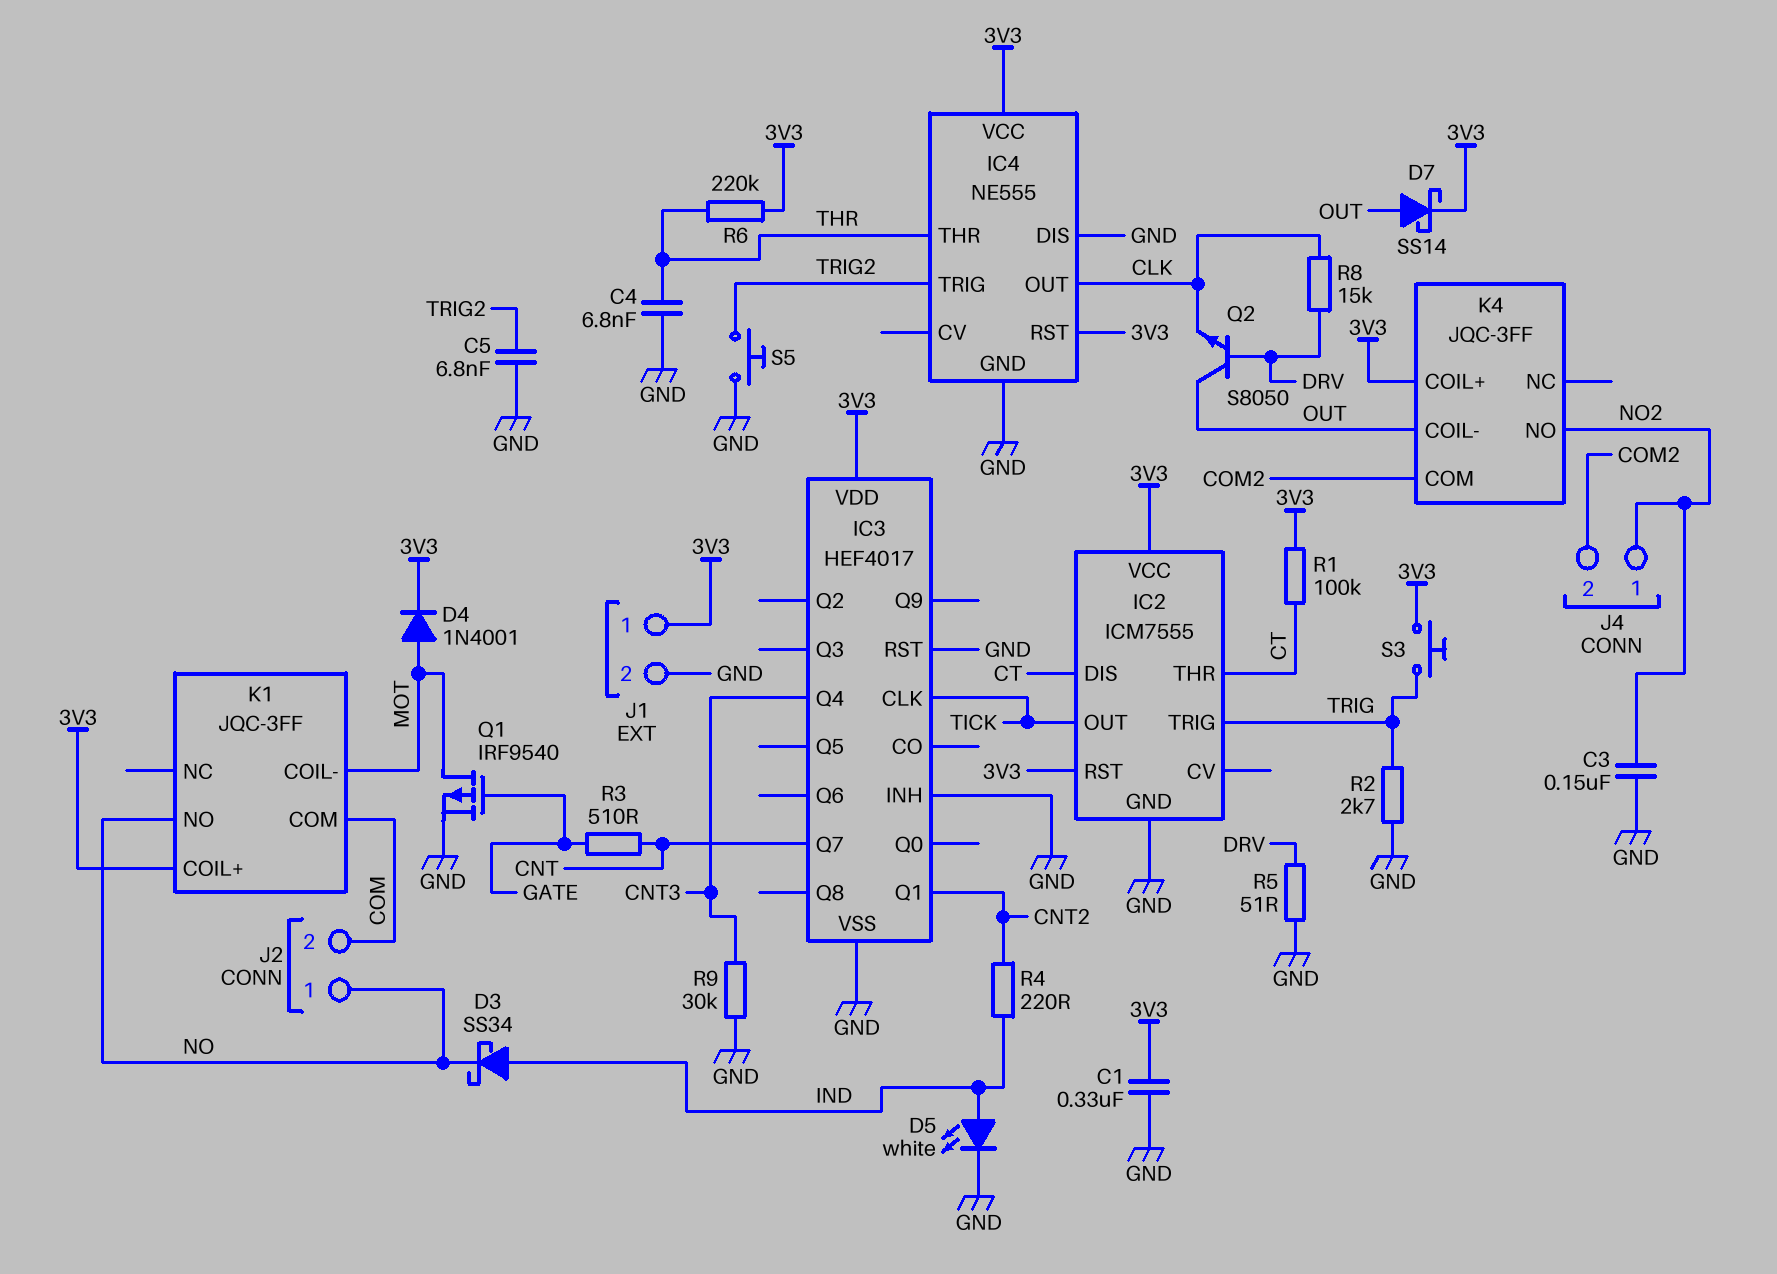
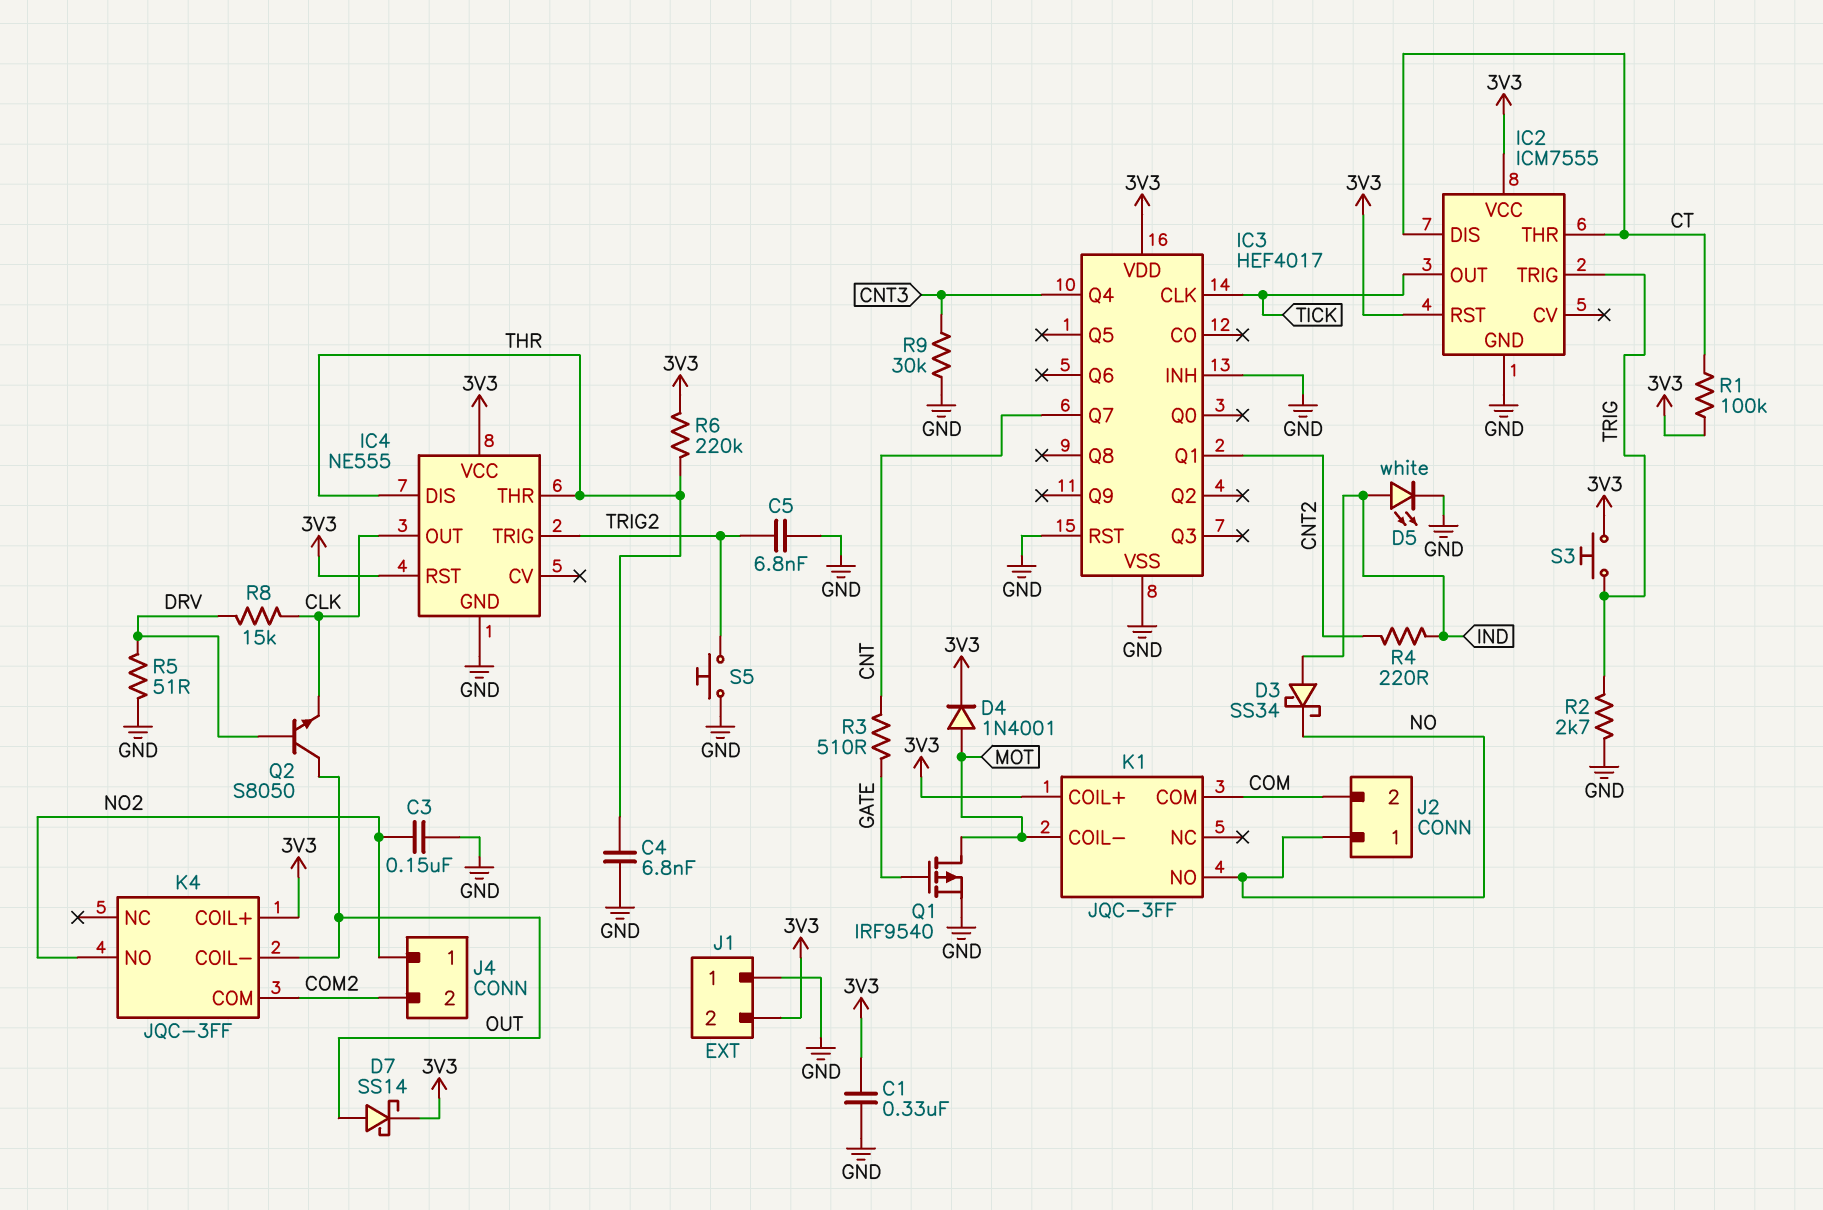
IC4 pin DIS: GND -> THR
J1 pin 1: 3V3 -> GND
J1 pin 2: GND -> 3V3

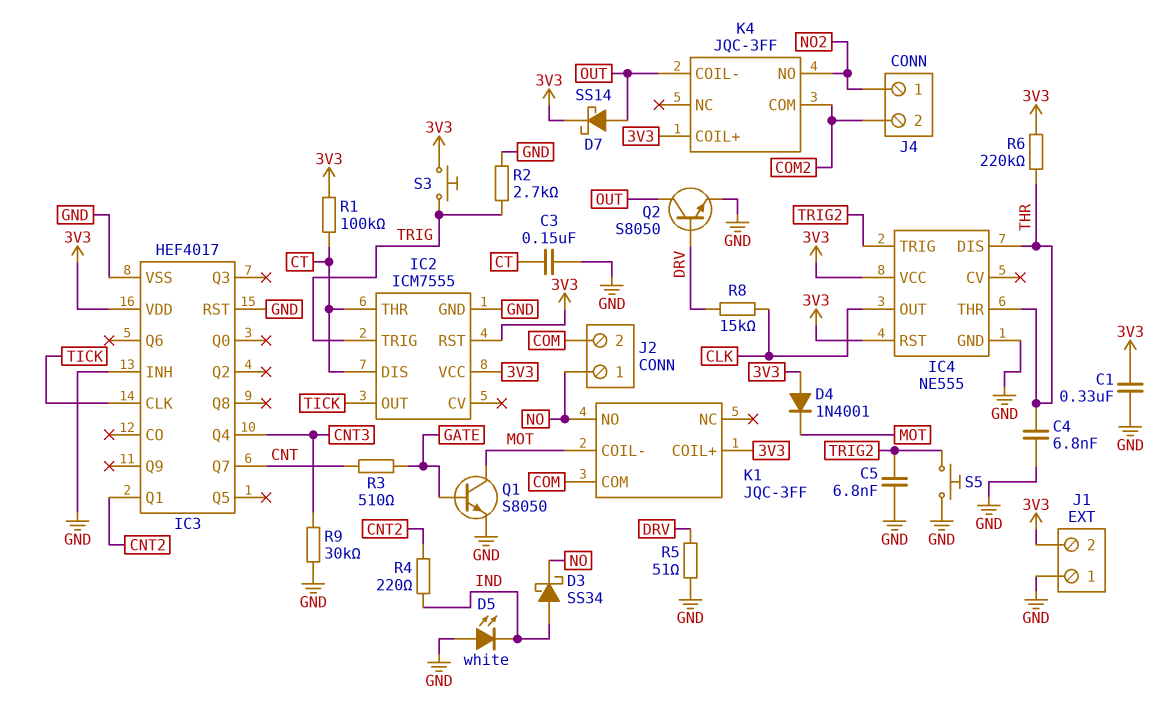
C3: 150nF (GND, NO2) -> 150nF (CT, GND)
D4: diode 1N4001 (A MOT, K 3V3) -> diode 1N4001 (A 3V3, K MOT)
D5: LED white (A IND, K GND) -> LED white (A GND, K IND)
Q1: PMOS IRF9540 (G GATE, D MOT, S GND) -> NPN S8050 (B GATE, C MOT, E GND)
Q2: NPN S8050 (B DRV, C OUT, E CLK) -> NPN S8050 (B DRV, C OUT, E GND)

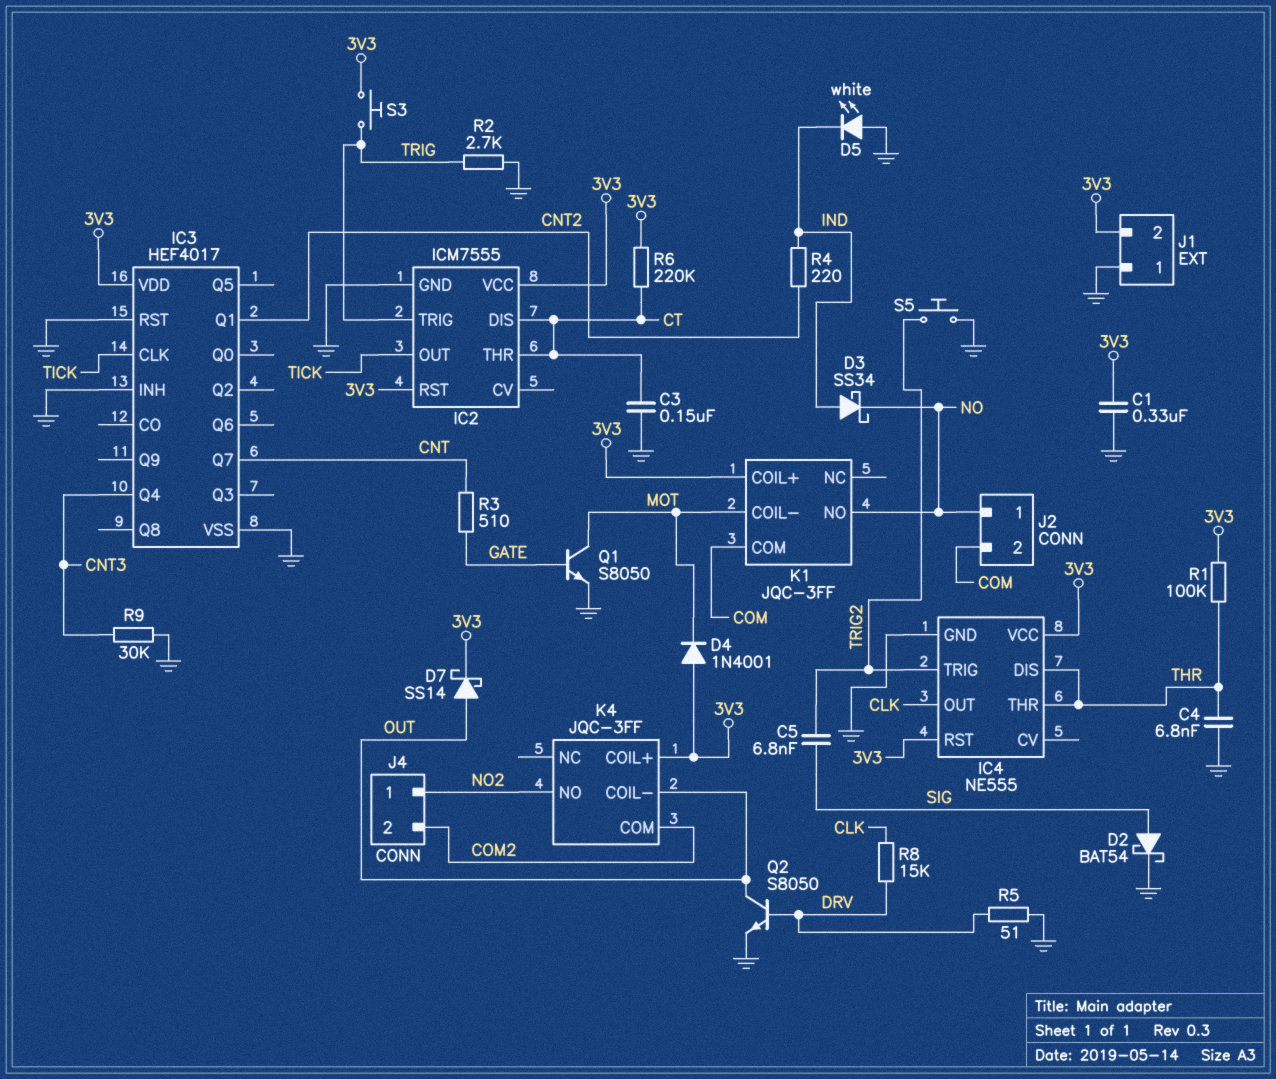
C5: 6.8nF (GND, TRIG2) -> 6.8nF (SIG, TRIG2)
D2: none -> schottky BAT54 (A SIG, K GND)
R1: 100k (3V3, CT) -> 100k (3V3, THR)
R6: 220k (3V3, THR) -> 220k (3V3, CT)

